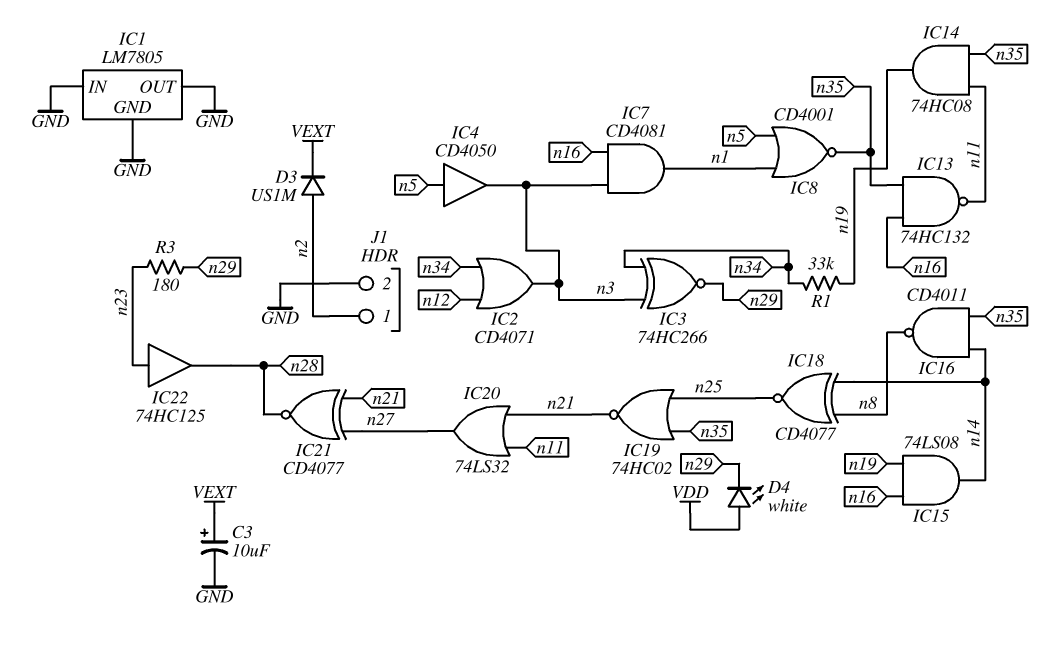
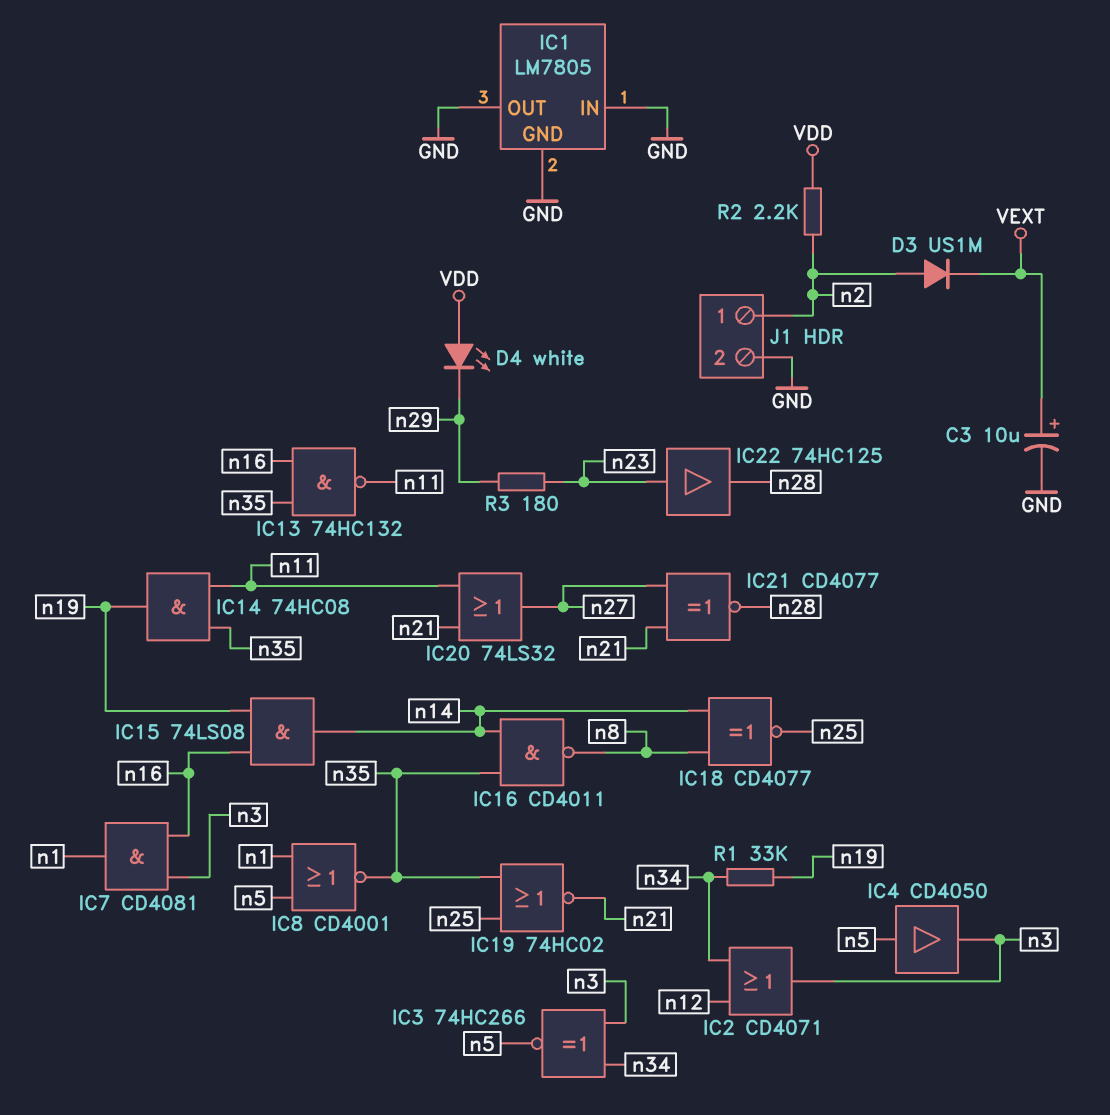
IC3: XNOR 74HC266 (in n3, in n34, out n29) -> XNOR 74HC266 (in n3, in n34, out n5)
R2: none -> 2.2k (VDD, n2)

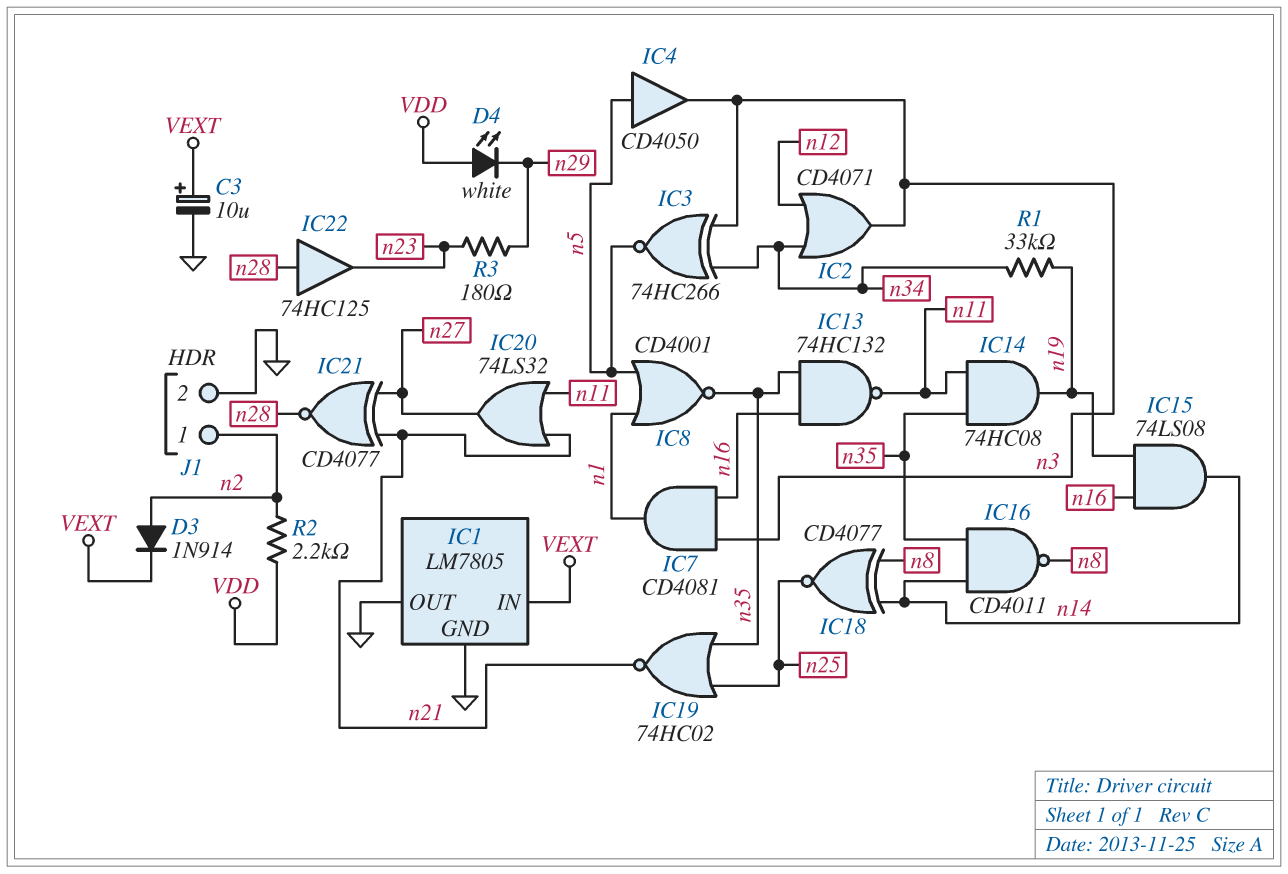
D3: diode US1M (A n2, K VEXT) -> diode 1N914 (A n2, K VEXT)
IC1 pin IN: GND -> VEXT
IC22: buffer 74HC125 (in n23, out n28) -> buffer 74HC125 (in n28, out n23)

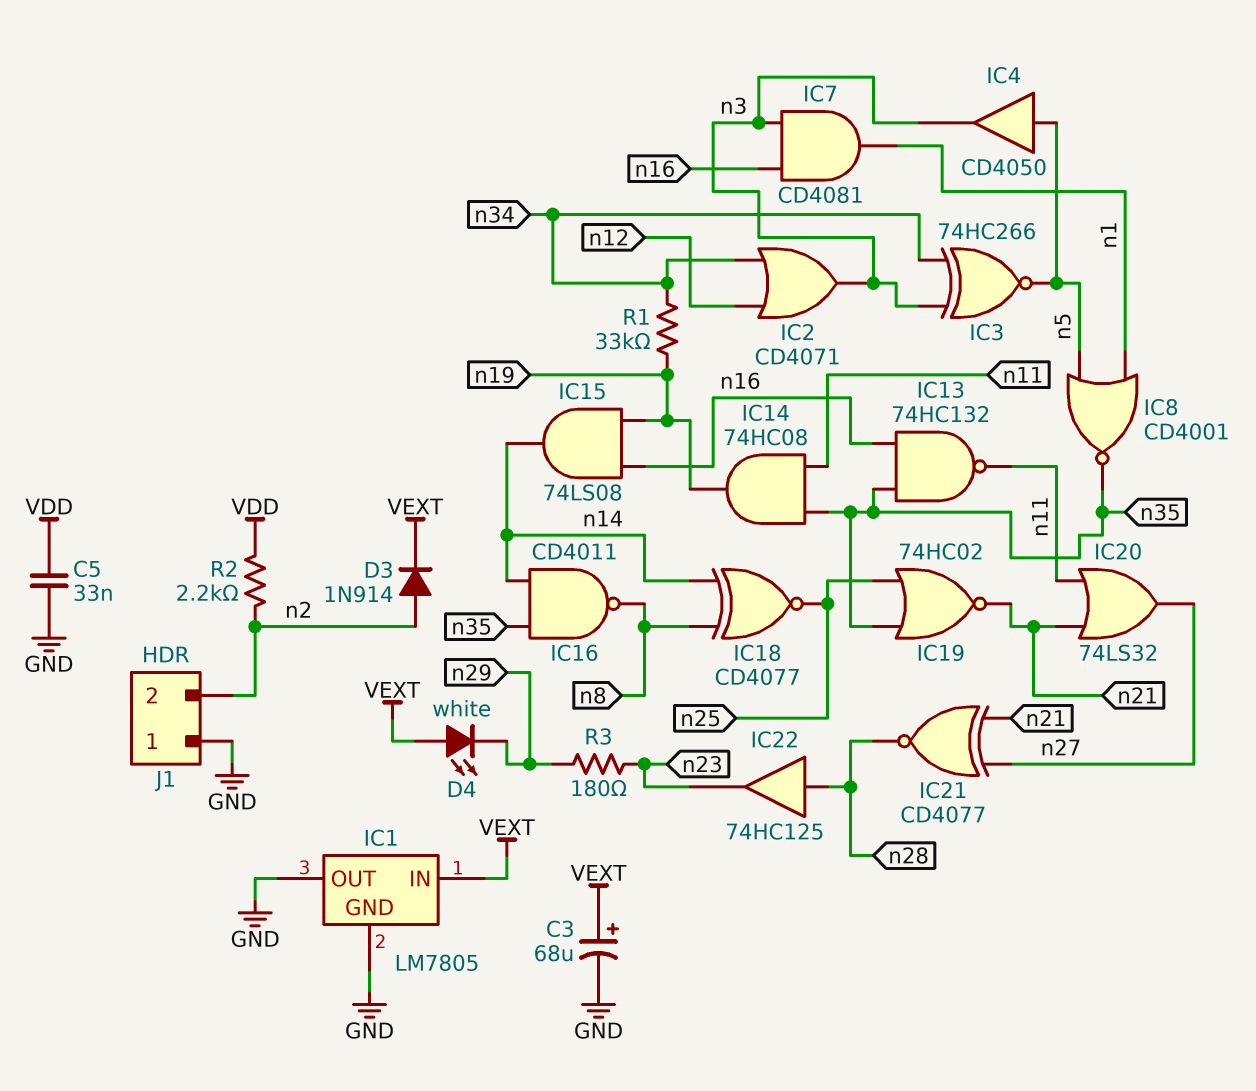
C3: 10uF (plus VEXT, minus GND) -> 68uF (plus VEXT, minus GND)
C5: none -> 33nF (GND, VDD)
D4: LED white (A VDD, K n29) -> LED white (A VEXT, K n29)
J1 pin 1: n2 -> GND
J1 pin 2: GND -> n2

